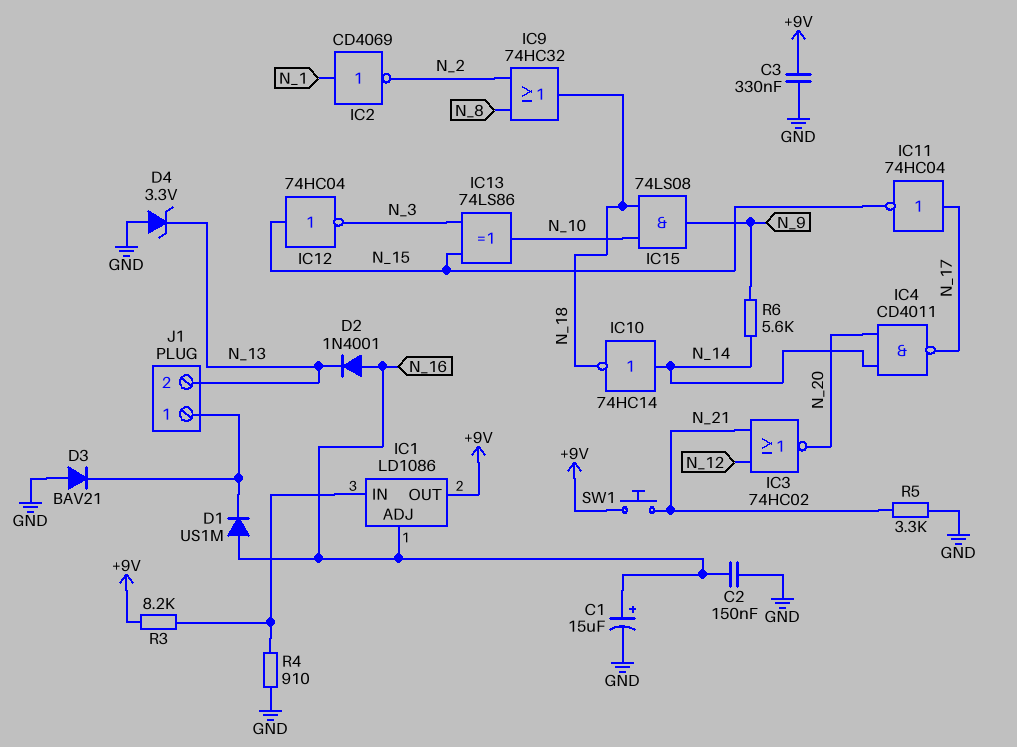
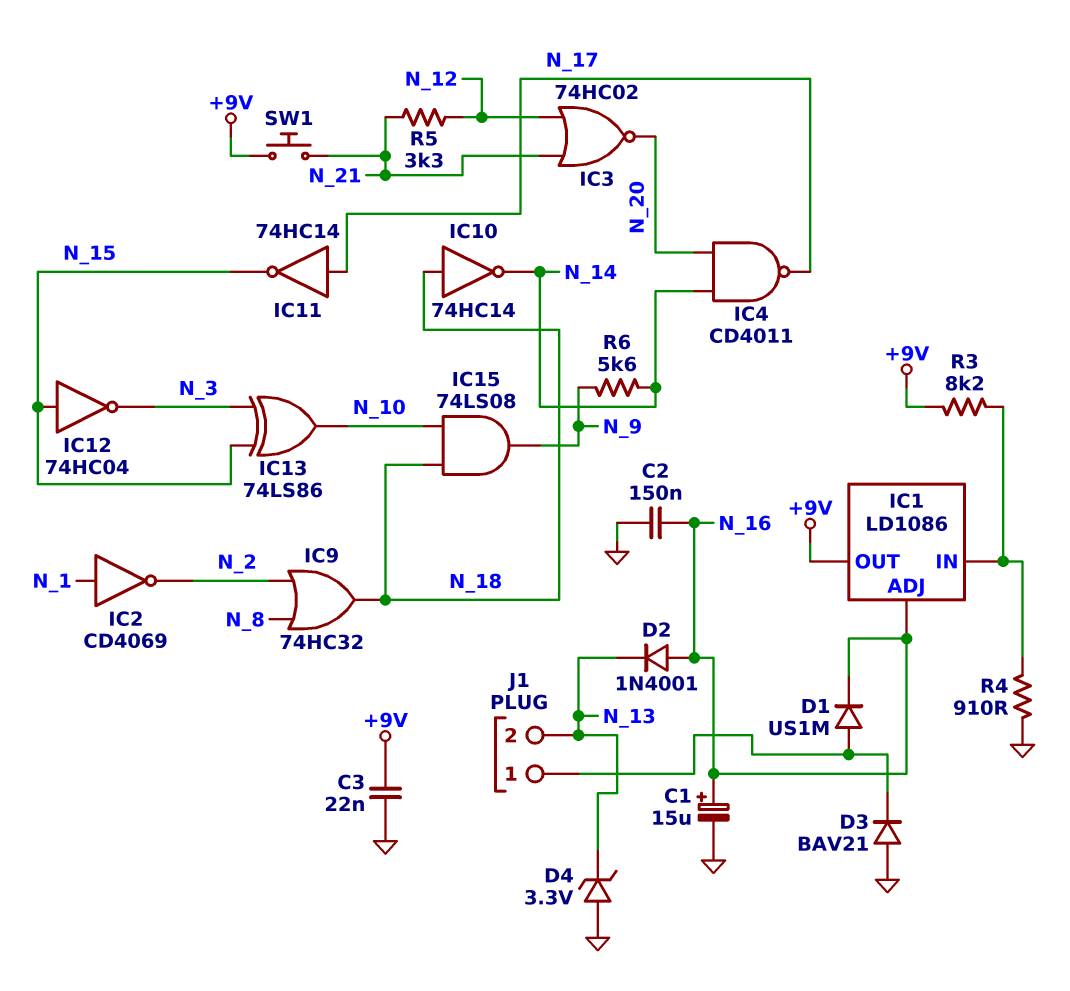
C3: 330nF (+9V, GND) -> 22nF (+9V, GND)
D1: diode US1M (A N_16, K J1/1) -> diode US1M (A J1/1, K N_16)
IC10: NOT 74HC14 (in N_14, out N_18) -> NOT 74HC14 (in N_18, out N_14)
IC11: NOT 74HC04 (in N_17, out N_15) -> NOT 74HC14 (in N_17, out N_15)
R5: 3.3k (GND, N_21) -> 3.3k (N_12, N_21)

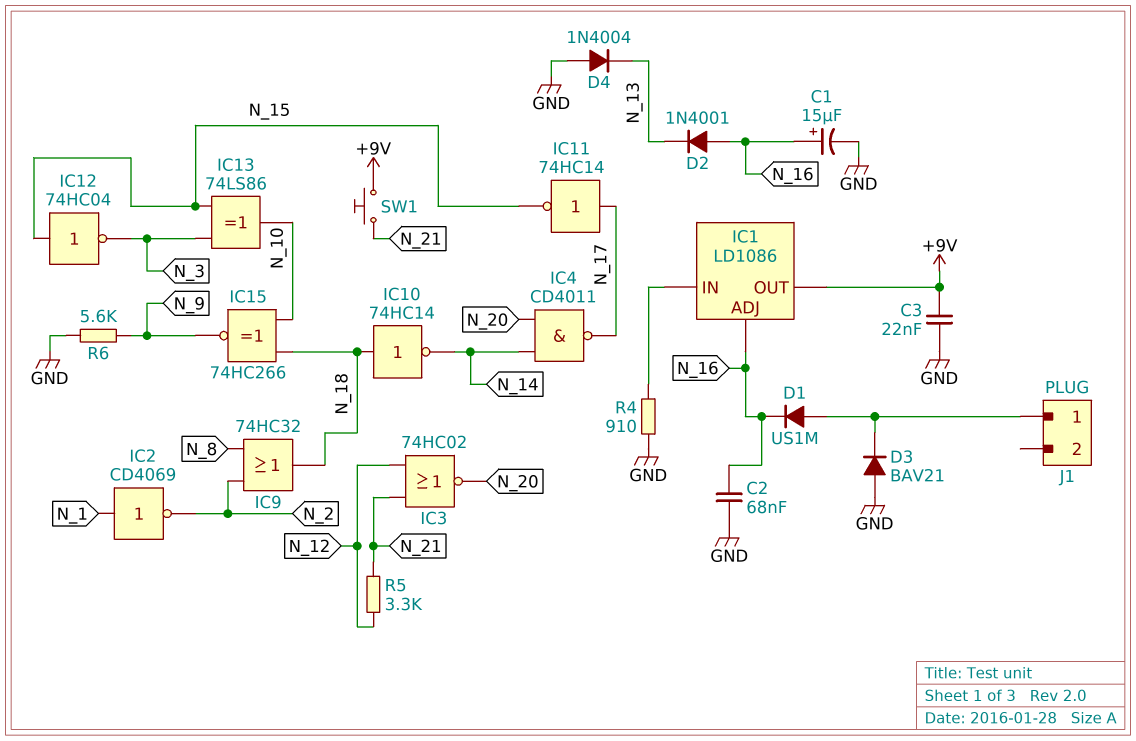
C2: 150nF (GND, N_16) -> 68nF (GND, N_16)
D4: zener 3.3V (A GND, K N_13) -> diode 1N4004 (A GND, K N_13)
IC15: AND 74LS08 (in N_10, in N_18, out N_9) -> XNOR 74HC266 (in N_10, in N_18, out N_9)
J1 pin 2: N_13 -> none
R3: 8.2k (+9V, IC1/IN) -> none
R6: 5.6k (N_9, N_14) -> 5.6k (GND, N_9)

